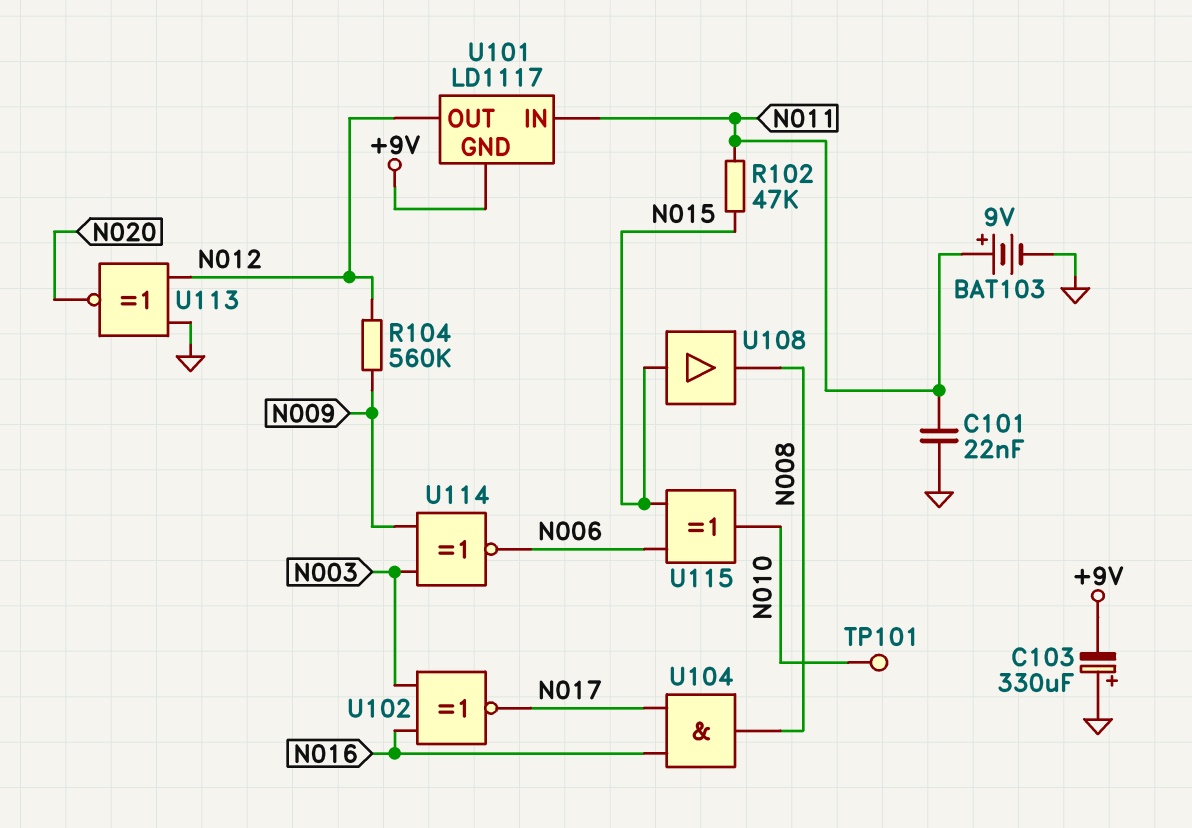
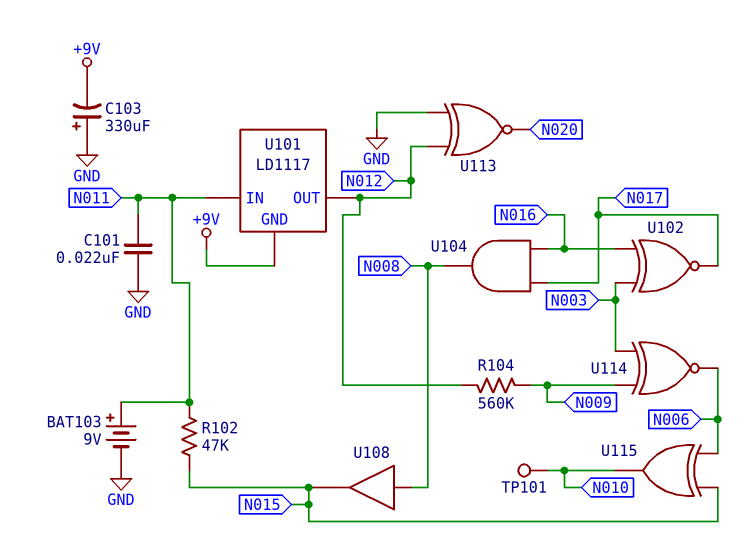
U108: buffer (in N015, out N008) -> buffer (in N008, out N015)

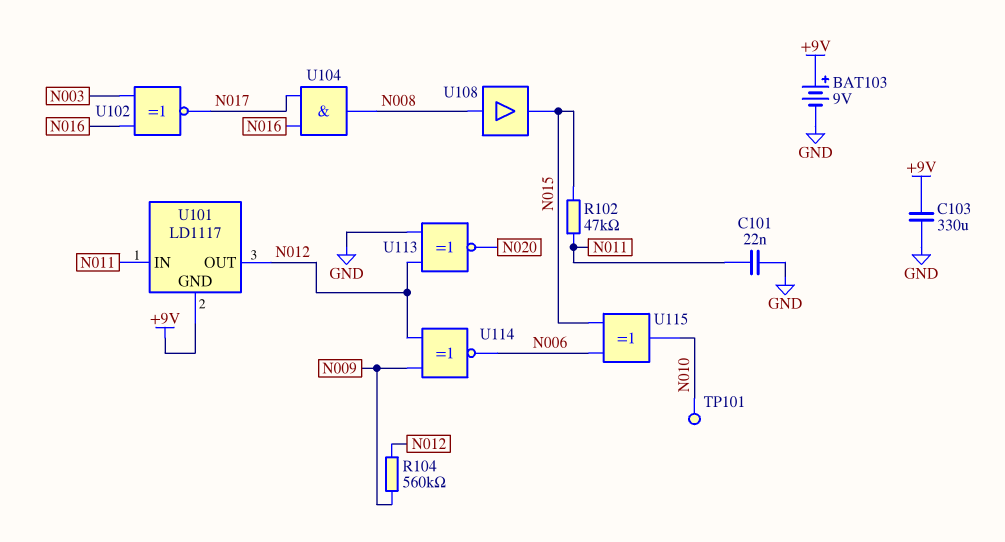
BAT103: 9V (plus N011, minus GND) -> 9V (plus +9V, minus GND)
C103: 330uF (plus GND, minus +9V) -> 330uF (+9V, GND)
U114: XNOR (in N003, in N009, out N006) -> XNOR (in N009, in N012, out N006)

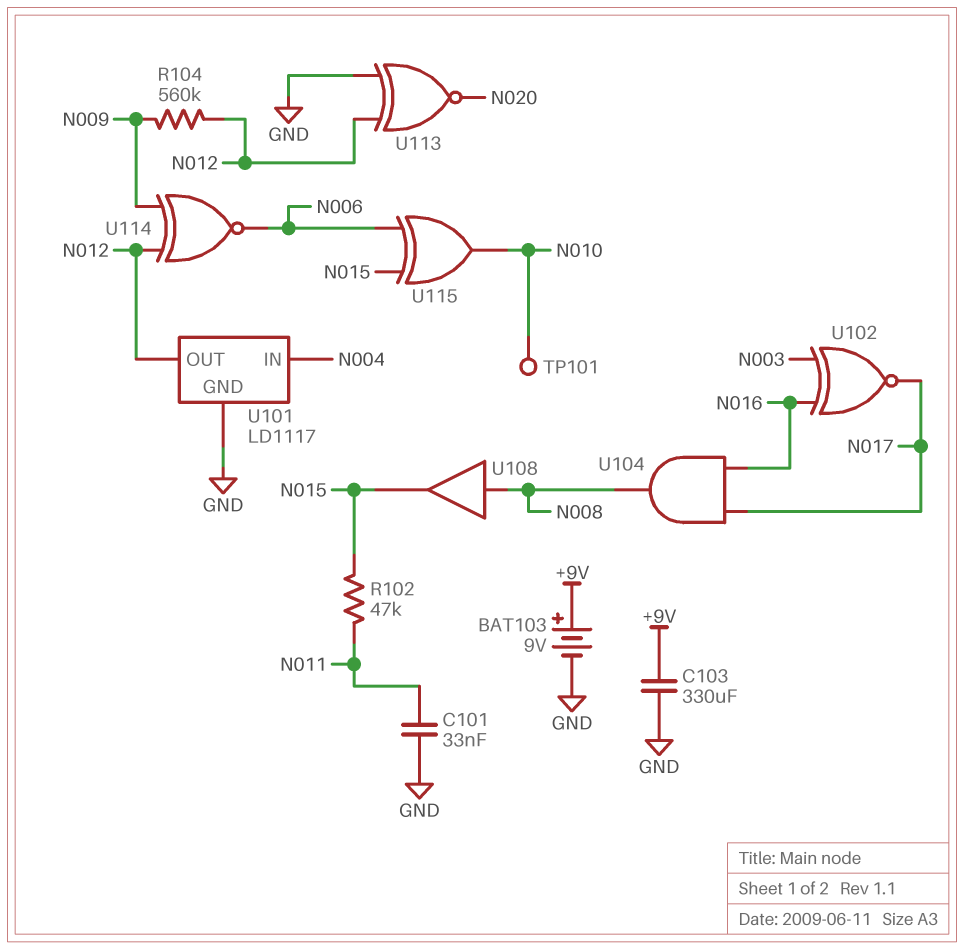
C101: 22nF (GND, N011) -> 33nF (GND, N011)
U101 pin GND: +9V -> GND
U101 pin IN: N011 -> N004

